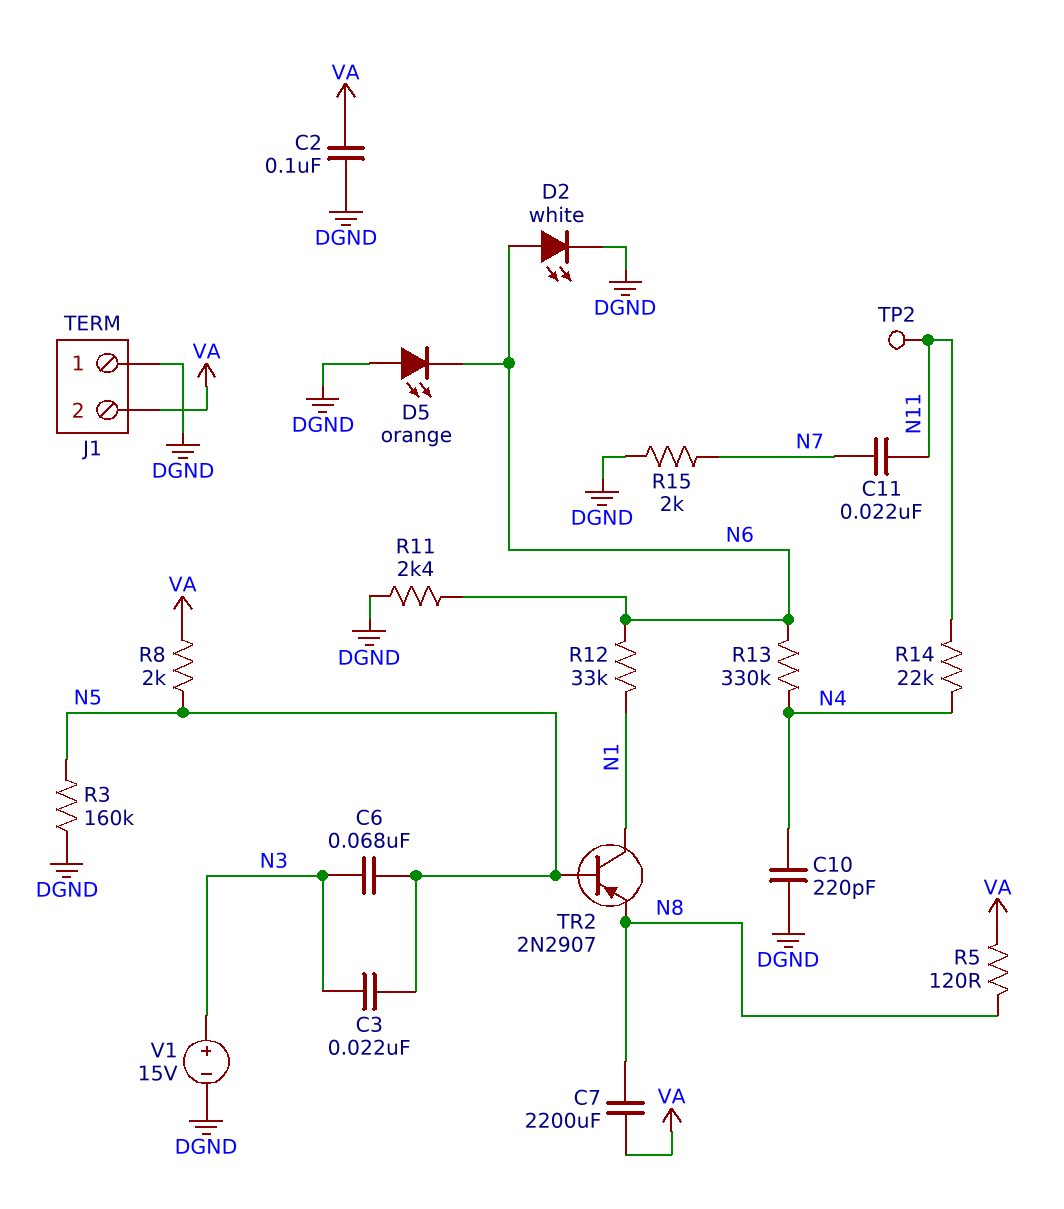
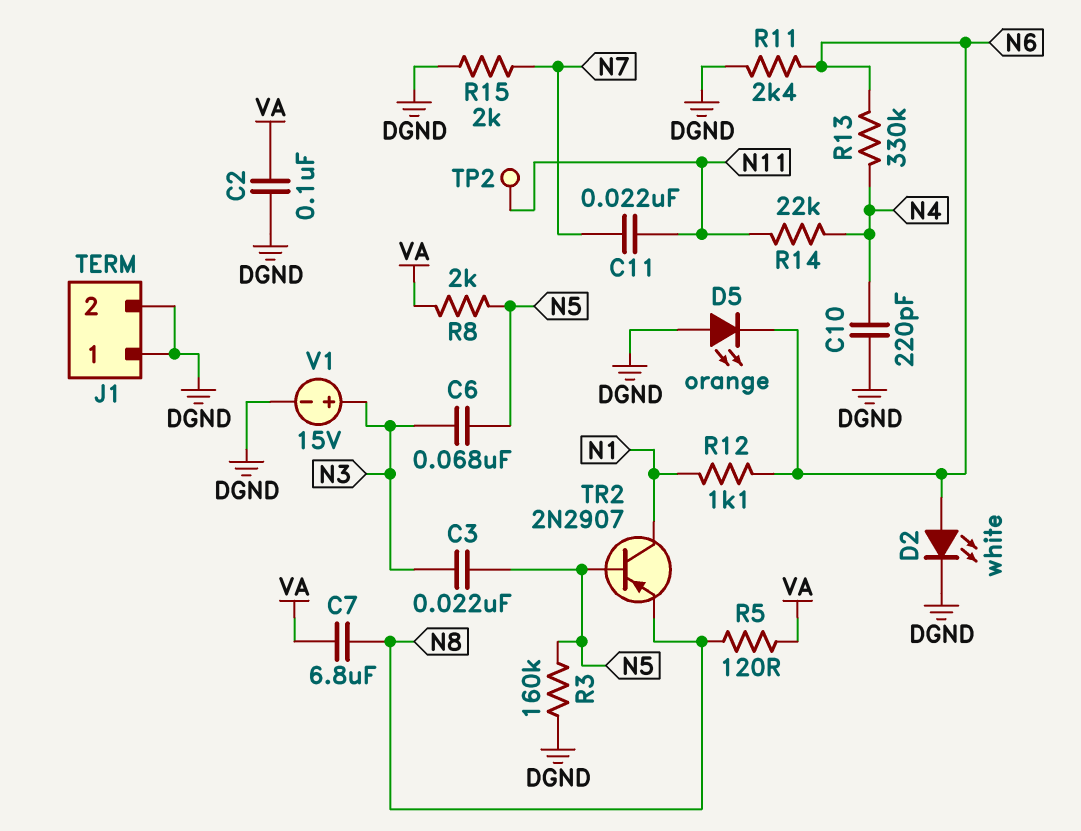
C7: 2200uF (N8, VA) -> 6.8uF (N8, VA)
J1 pin 2: VA -> DGND
R12: 33k (N1, N6) -> 1.1k (N1, N6)

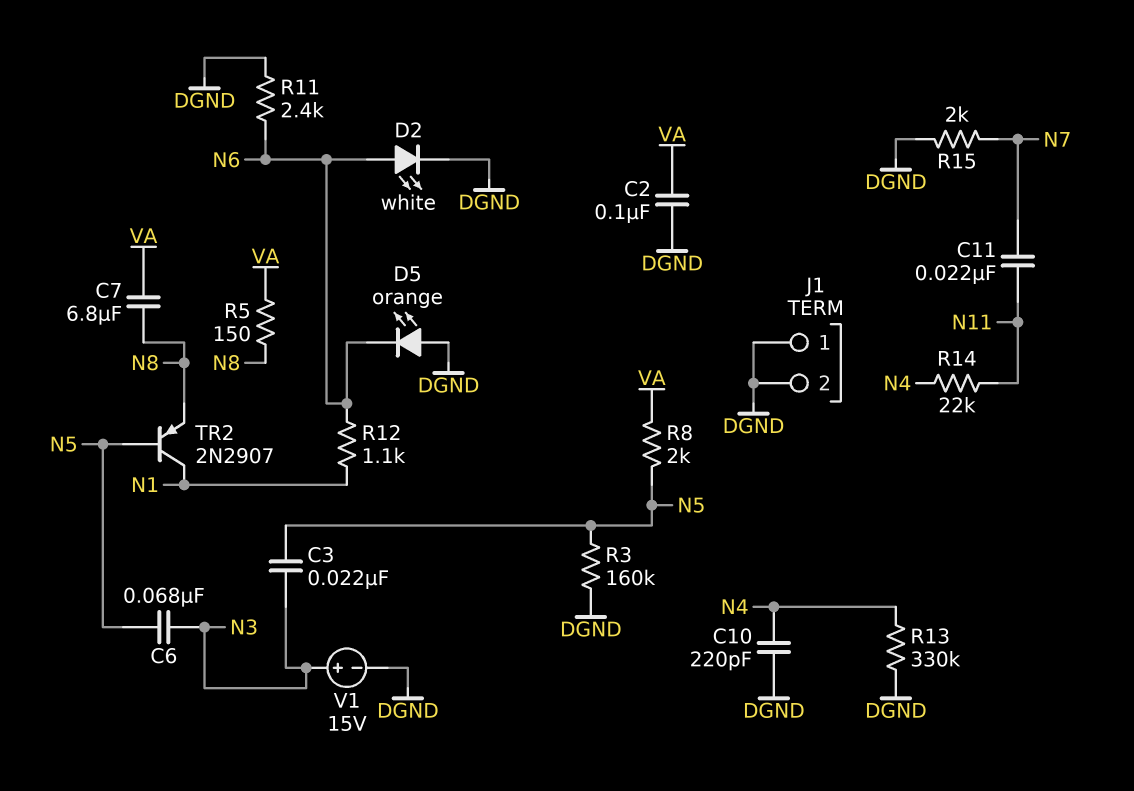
R5: 120 (N8, VA) -> 150 (N8, VA)
R13: 330k (N4, N6) -> 330k (DGND, N4)
TP2: test point (N11) -> none

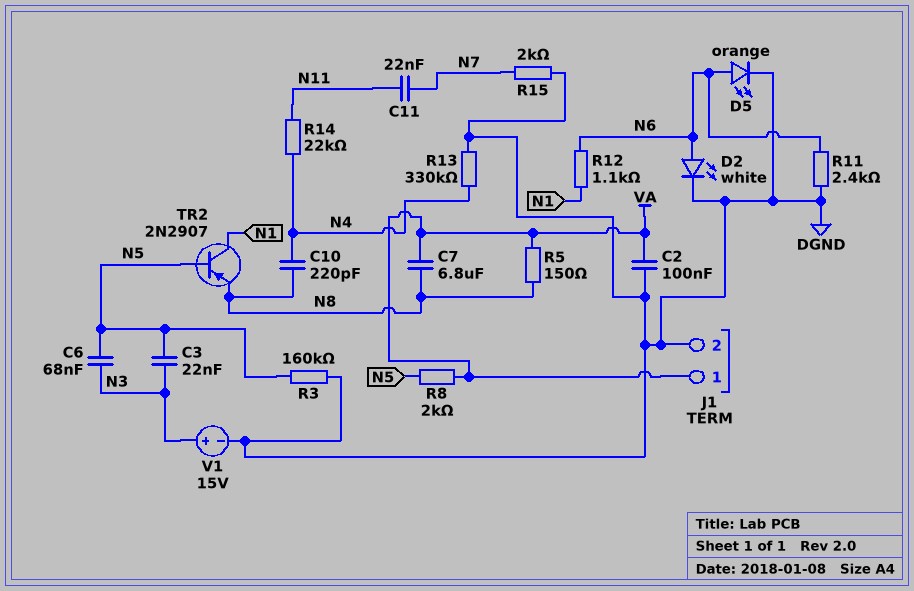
C10: 220pF (DGND, N4) -> 220pF (N4, N8)
D5: LED orange (A DGND, K N6) -> LED orange (A N6, K DGND)
J1 pin 1: DGND -> VA

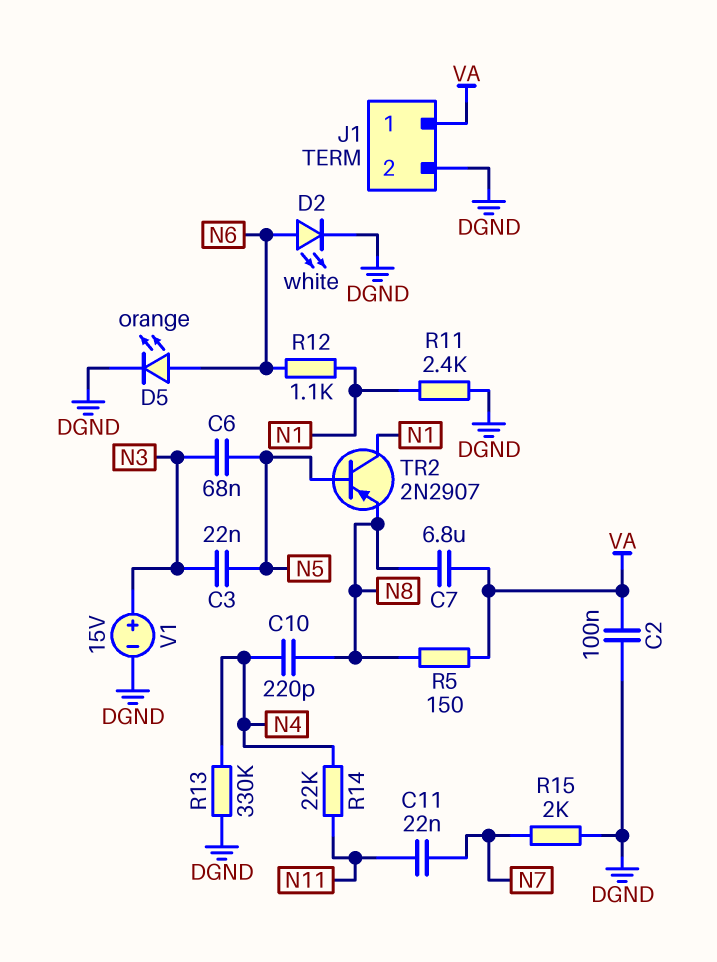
R3: 160k (DGND, N5) -> none
R8: 2k (N5, VA) -> none
R11: 2.4k (DGND, N6) -> 2.4k (DGND, N1)

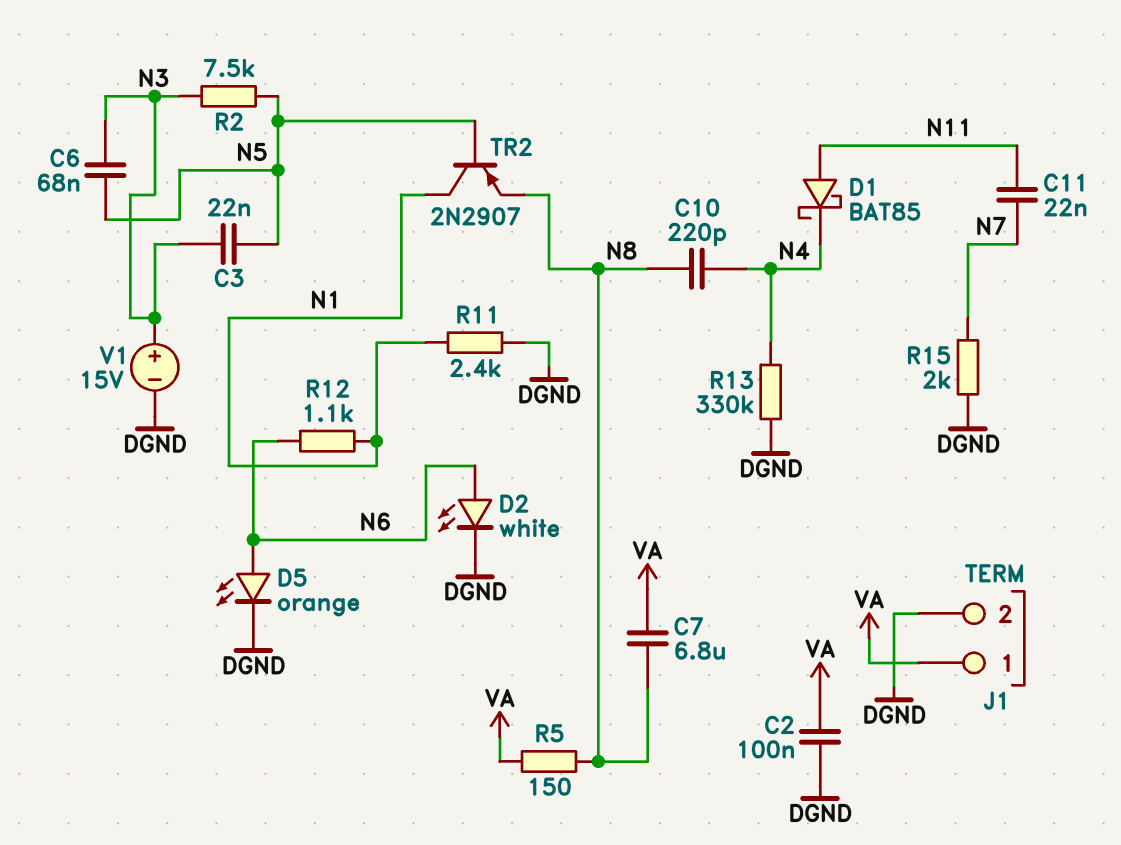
D1: none -> schottky BAT85 (A N11, K N4)
R2: none -> 7.5k (N3, N5)
R14: 22k (N4, N11) -> none

